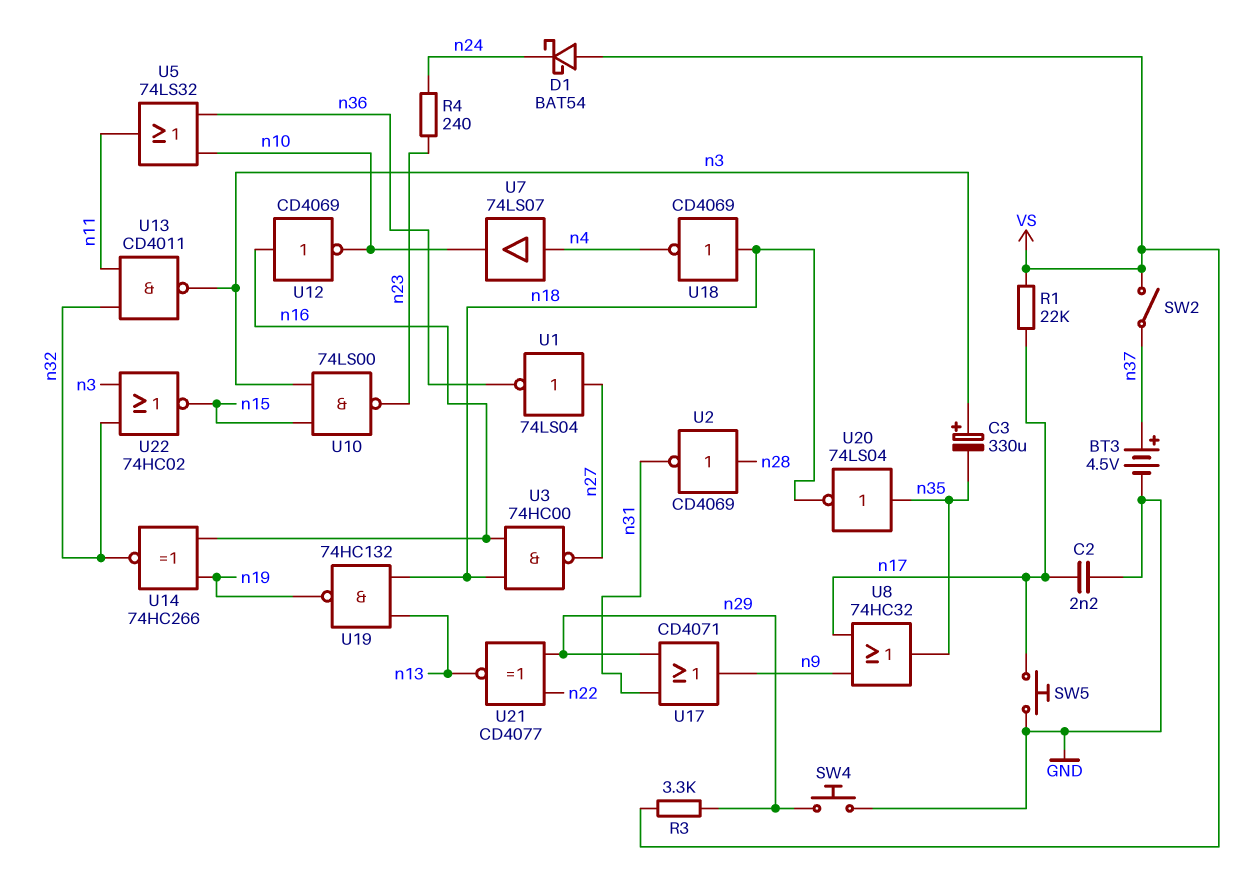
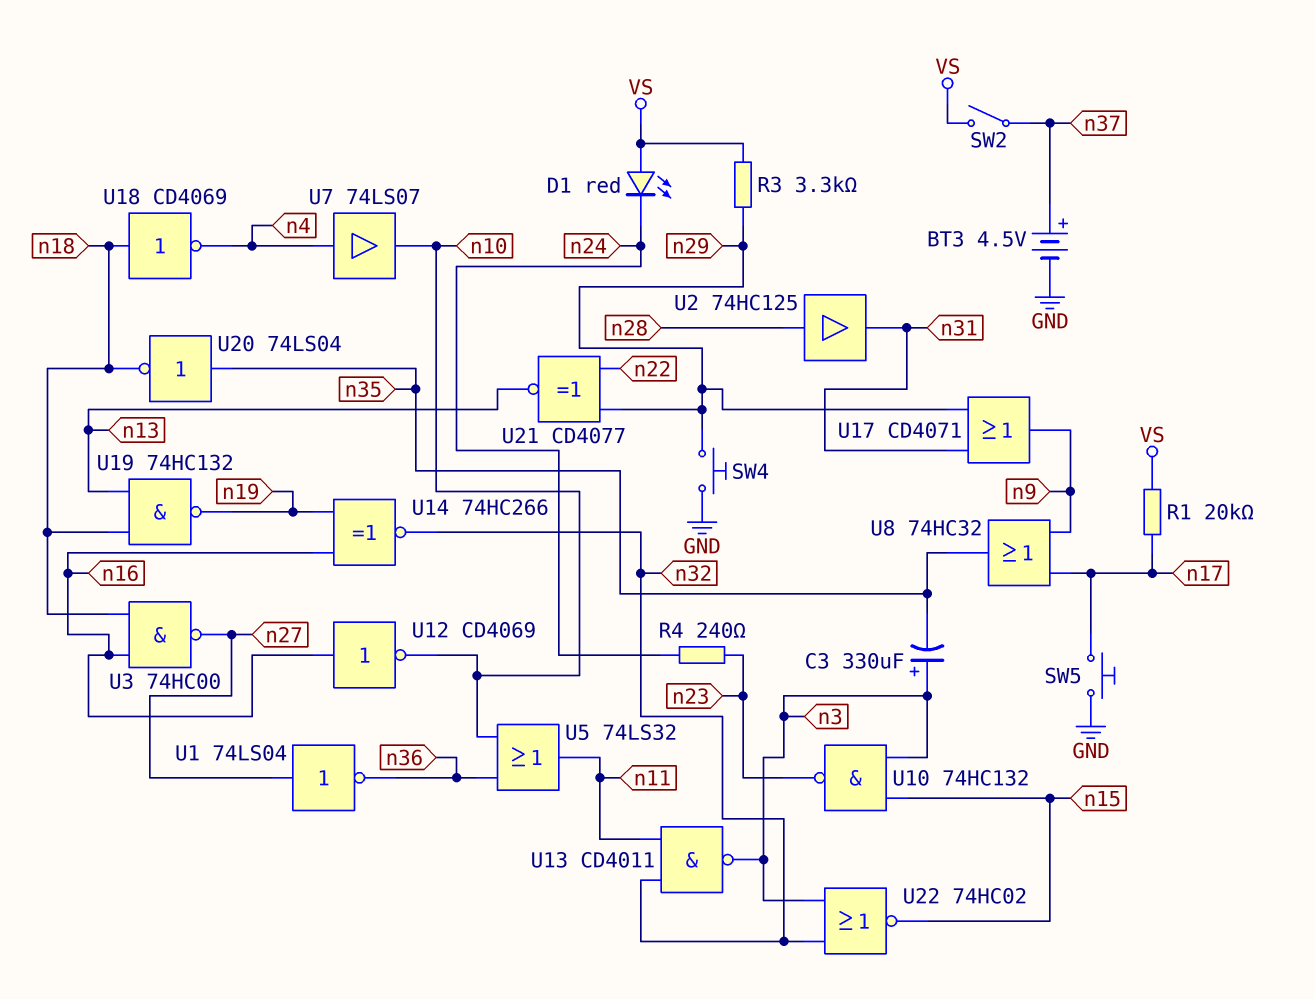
C2: 2.2nF (GND, n17) -> none
D1: schottky BAT54 (A VS, K n24) -> LED red (A VS, K n24)
R1: 22k (VS, n17) -> 20k (VS, n17)
U2: NOT CD4069 (in n28, out n31) -> buffer 74HC125 (in n28, out n31)
U10: NAND 74LS00 (in n3, in n15, out n23) -> NAND 74HC132 (in n3, in n15, out n23)

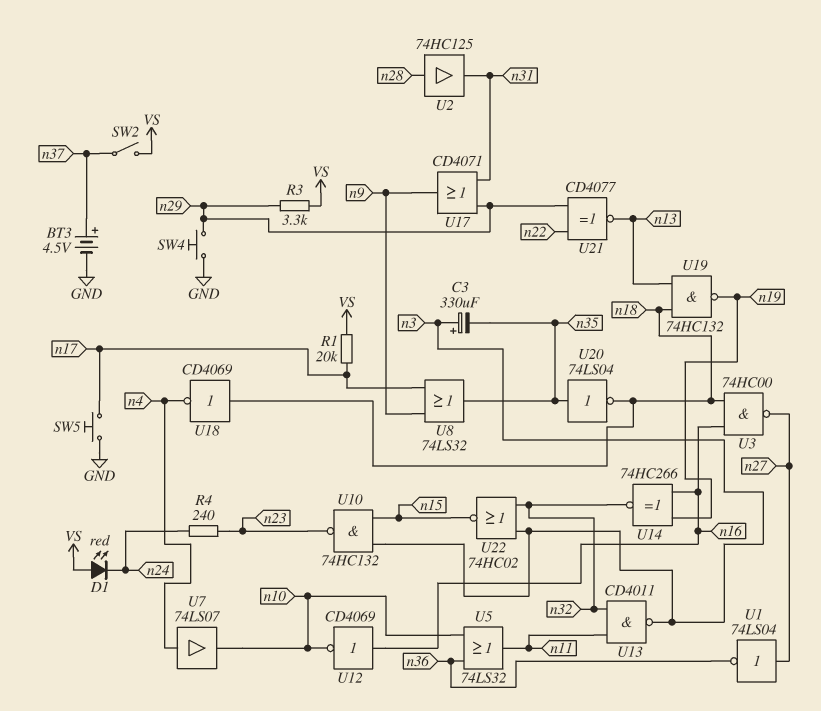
U8: OR 74HC32 (in n9, in n17, out n35) -> OR 74LS32 (in n9, in n17, out n35)

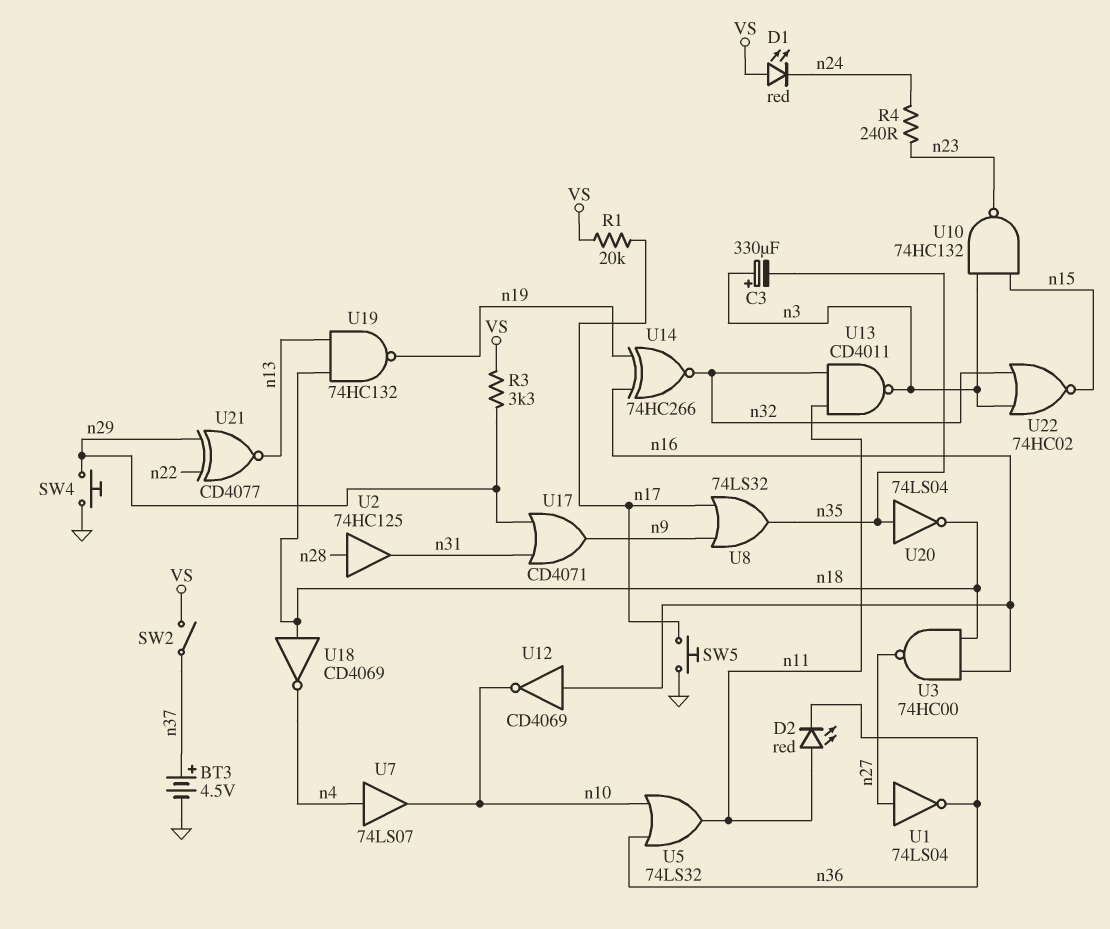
D2: none -> LED red (A n11, K n36)

